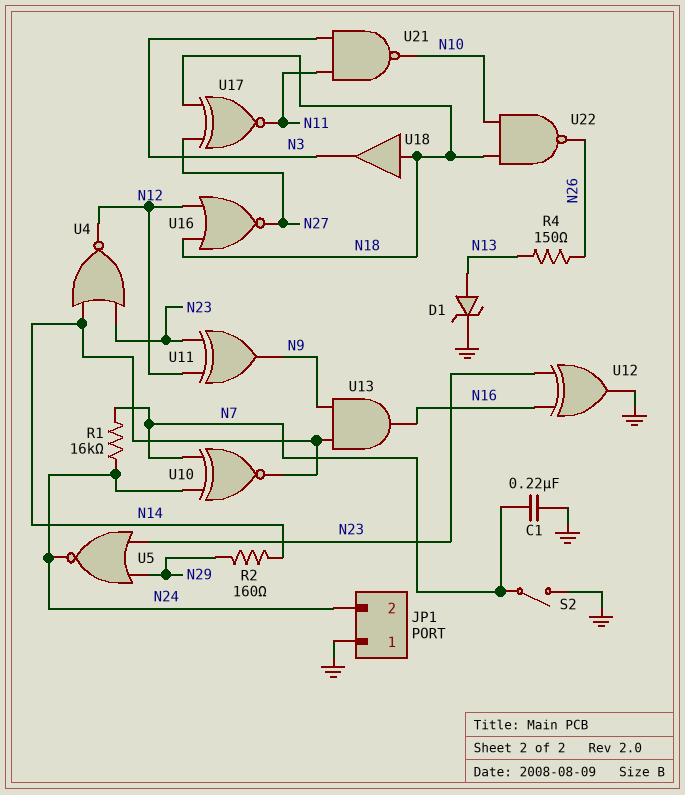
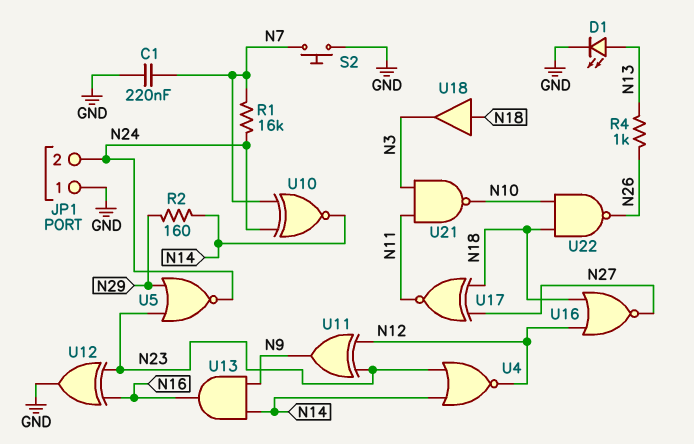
D1: zener (A N13, K GND) -> LED (A N13, K GND)
R4: 150 (N13, N26) -> 1k (N13, N26)
S2: switch (GND, N7) -> button (GND, N7)

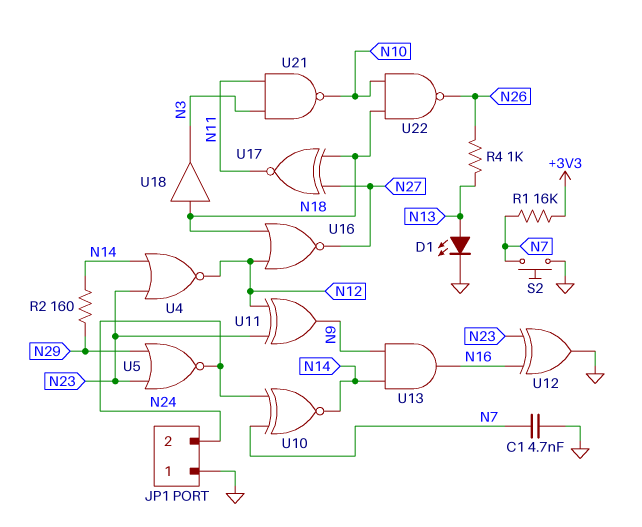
C1: 220nF (GND, N7) -> 4.7nF (GND, N7)
R1: 16k (N7, N24) -> 16k (+3V3, N7)

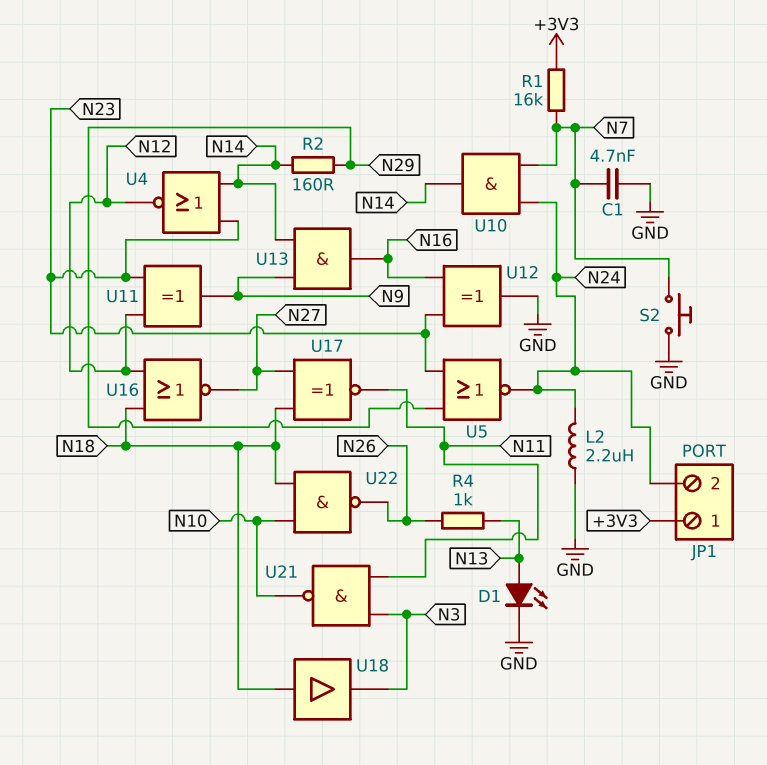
JP1 pin 1: GND -> +3V3
L2: none -> 2.2uH (GND, N24)
U10: XNOR (in N7, in N24, out N14) -> AND (in N7, in N24, out N14)

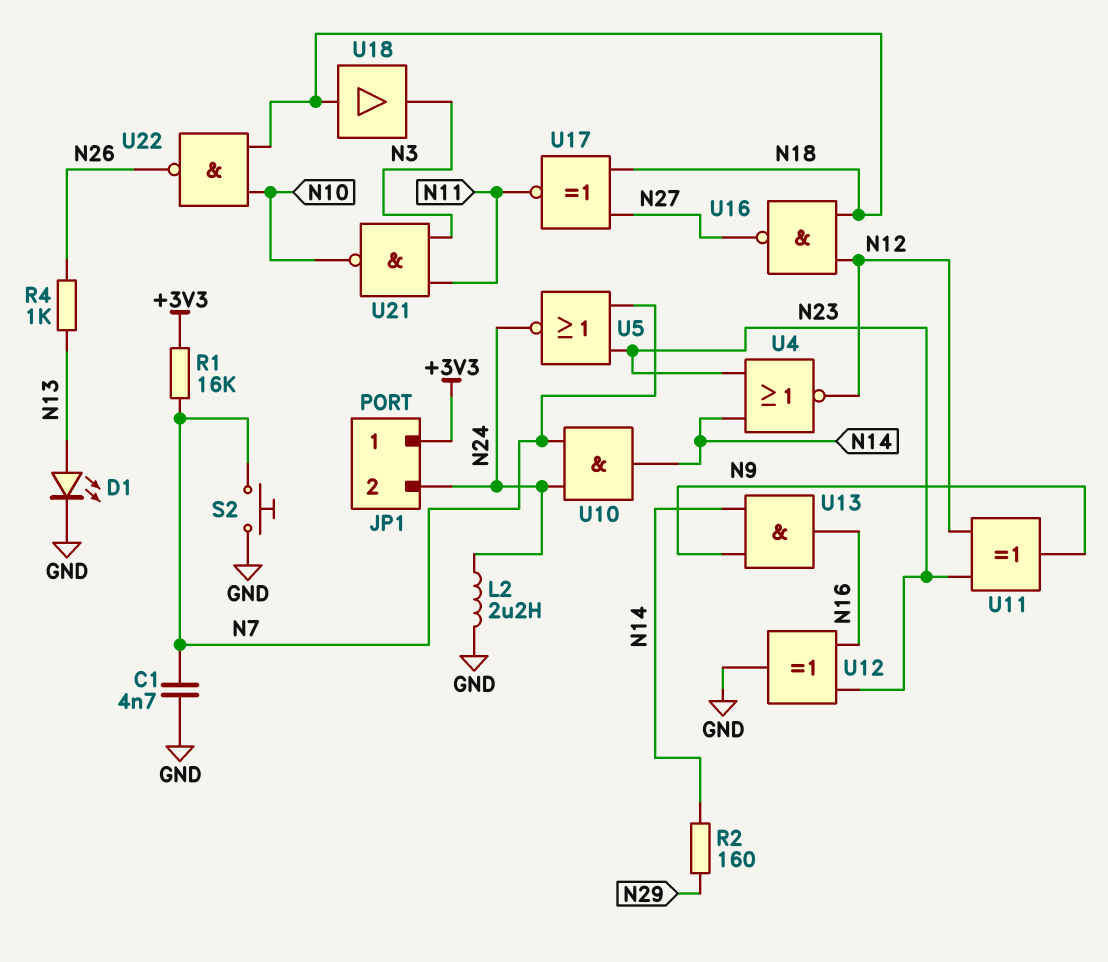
U5: NOR (in N23, in N29, out N24) -> NOR (in N7, in N23, out N24)
U16: NOR (in N12, in N18, out N27) -> NAND (in N12, in N18, out N27)

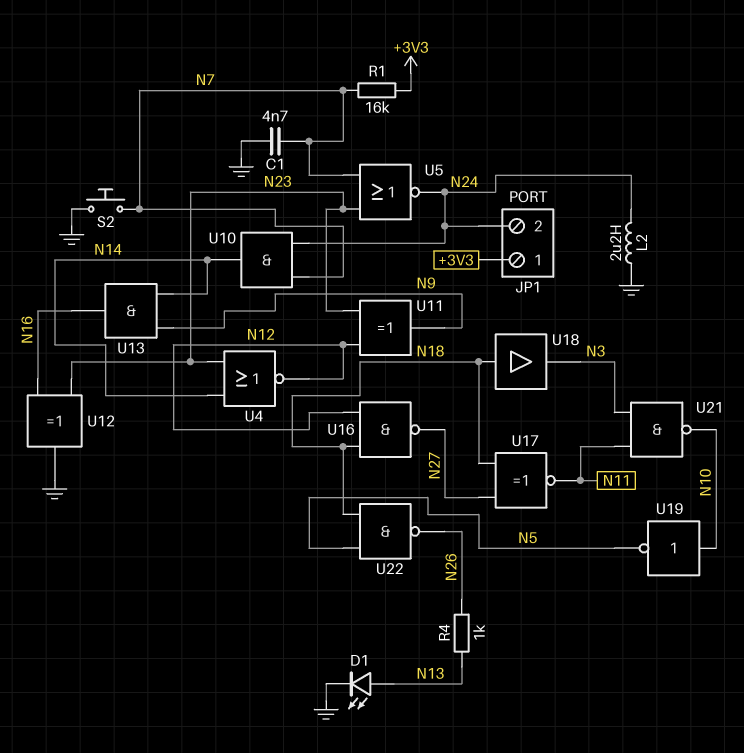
R2: 160 (N14, N29) -> none
U19: none -> NOT (in N10, out N5)
U22: NAND (in N10, in N18, out N26) -> NAND (in N5, in N18, out N26)

